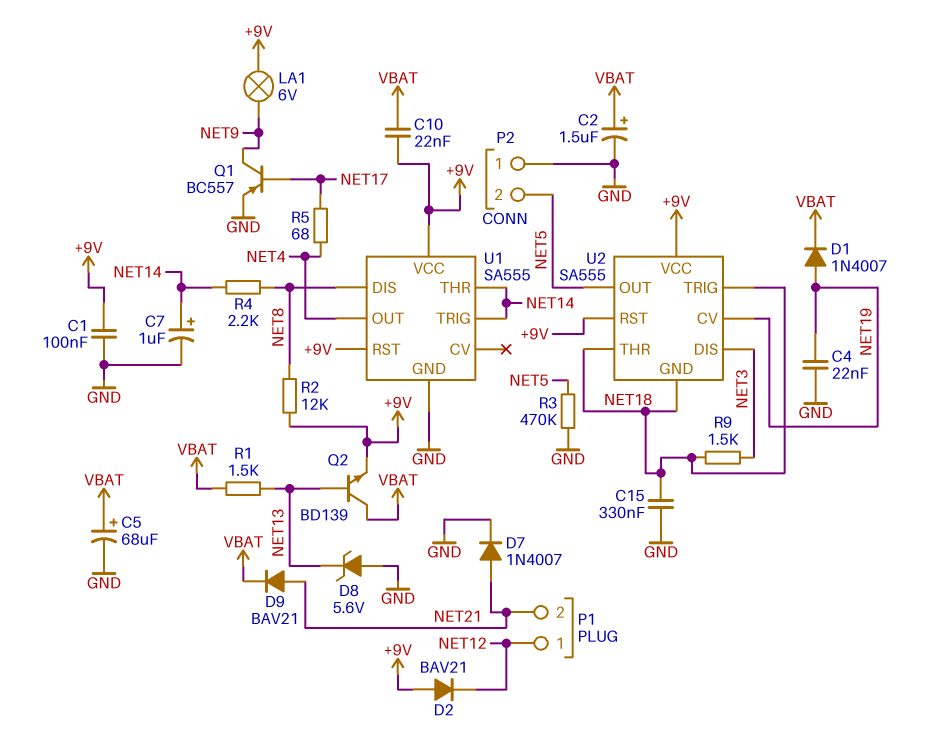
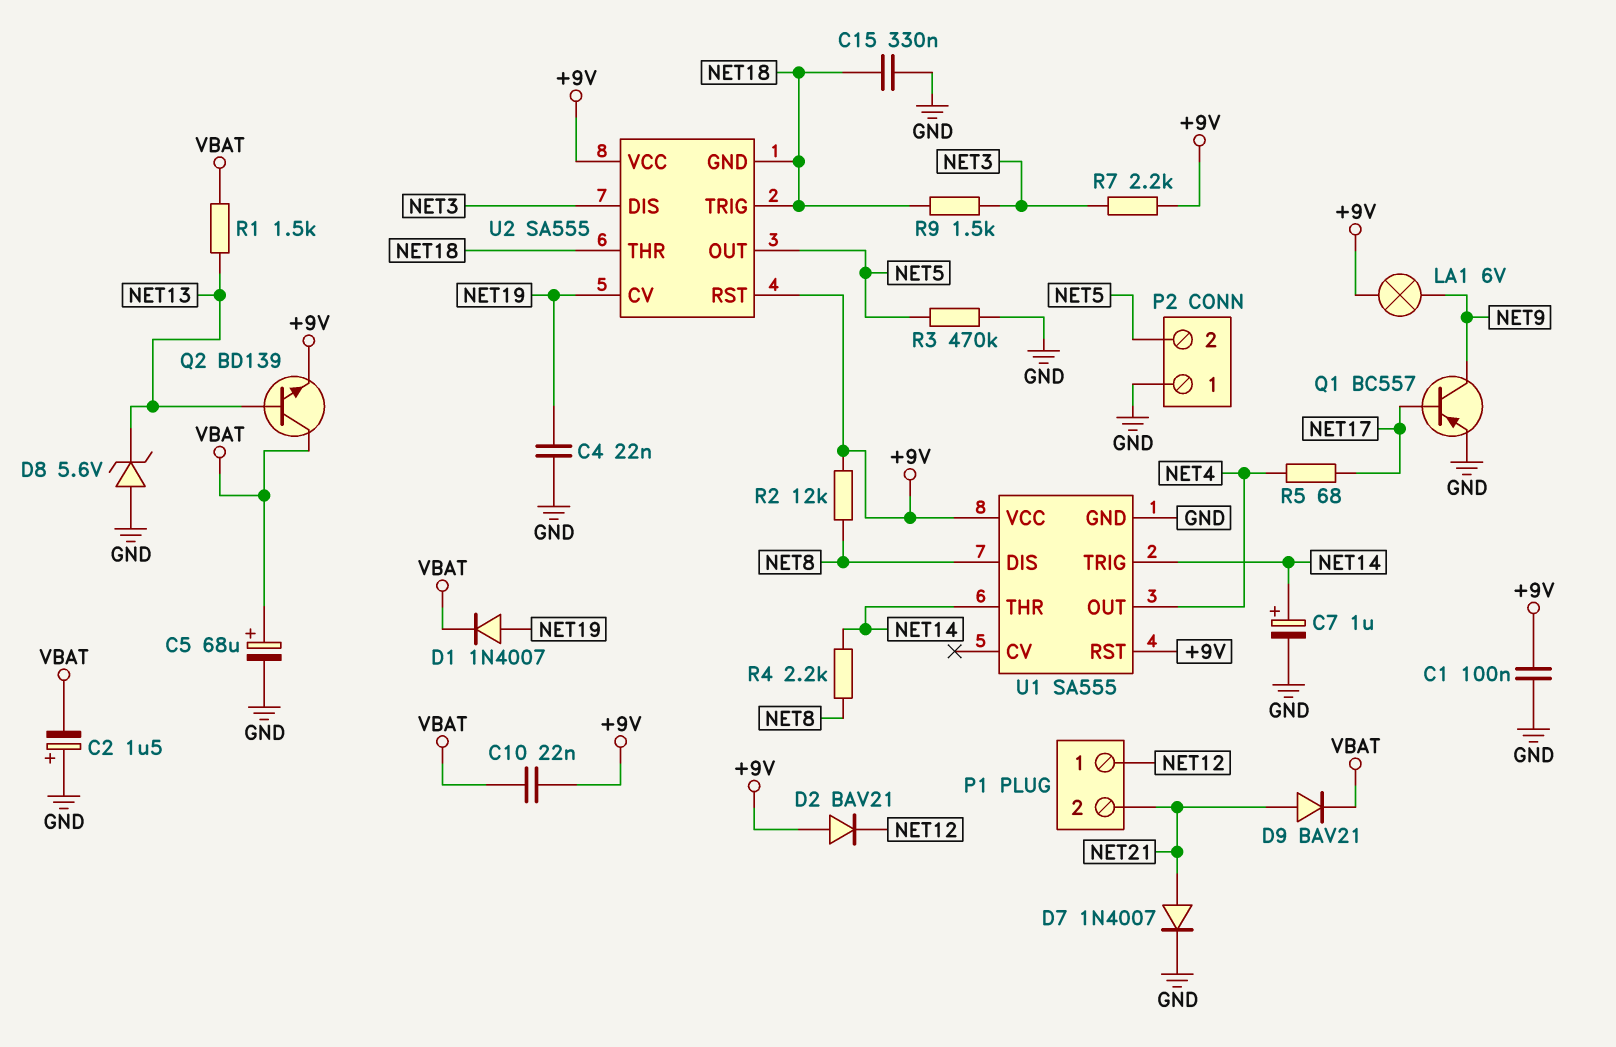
C2: 1.5uF (plus VBAT, minus GND) -> 1.5uF (plus GND, minus VBAT)
R7: none -> 2.2k (+9V, NET3)

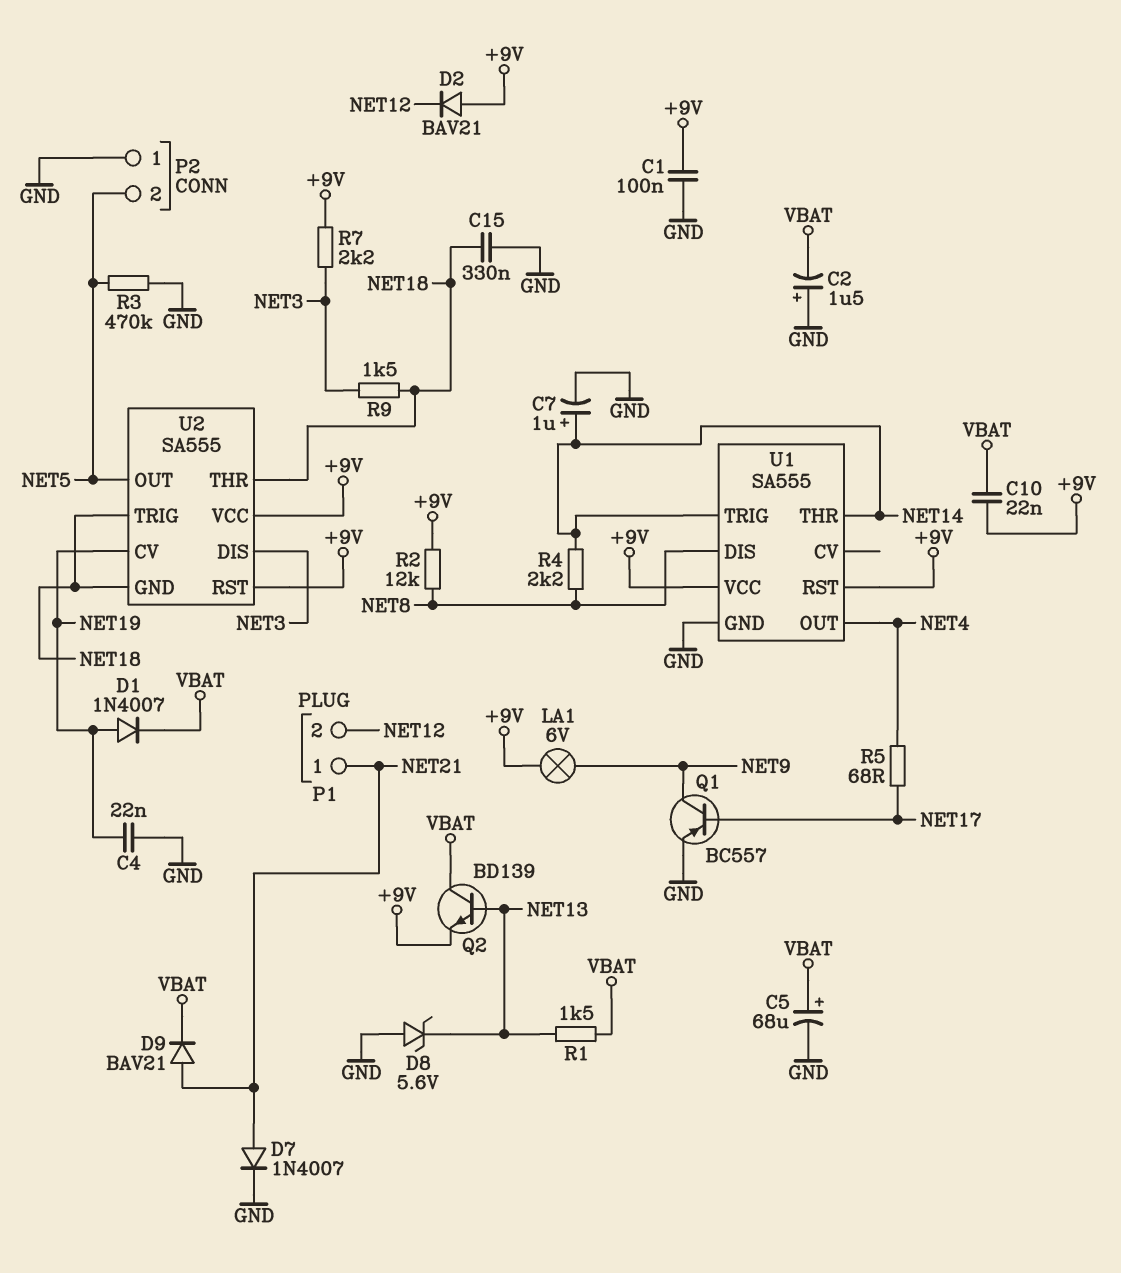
P1 pin 1: NET12 -> NET21
P1 pin 2: NET21 -> NET12

